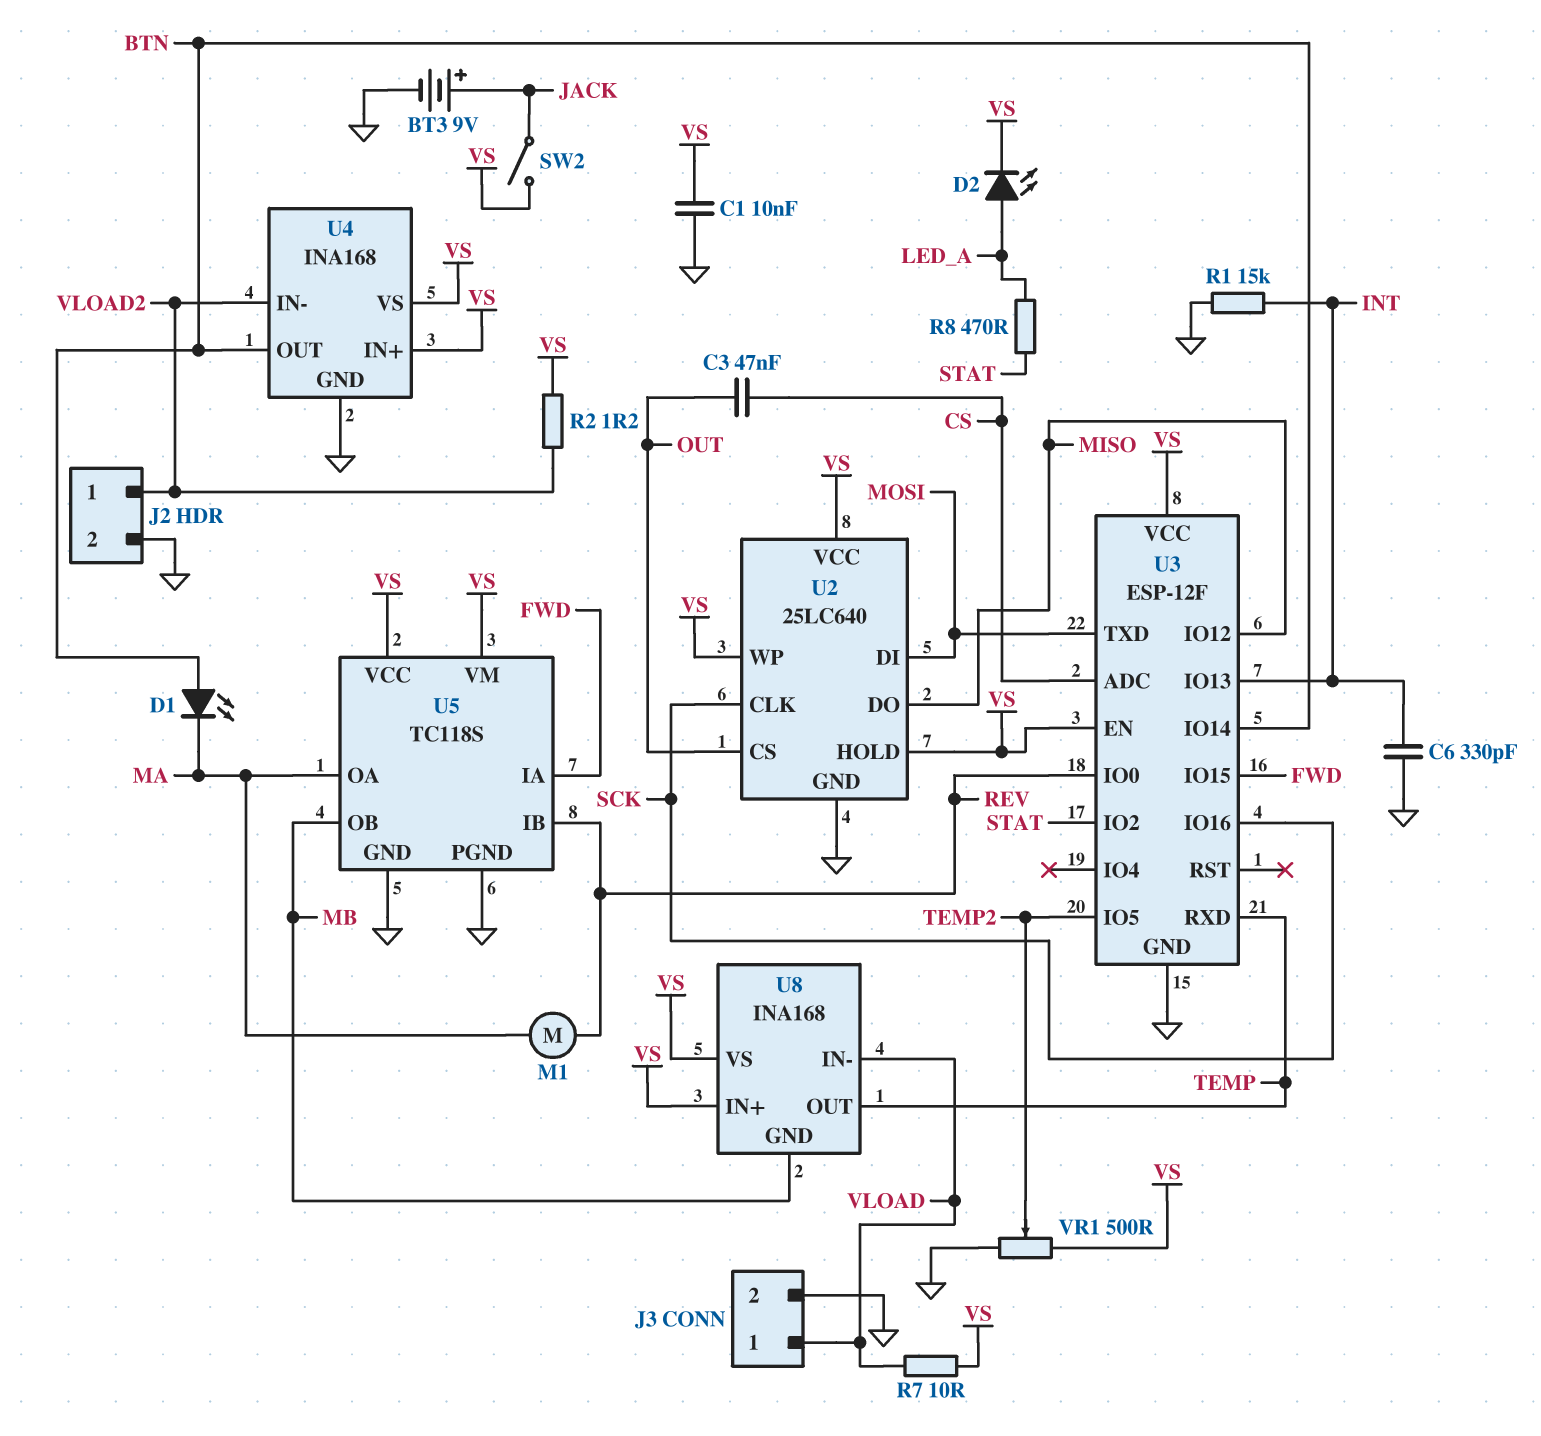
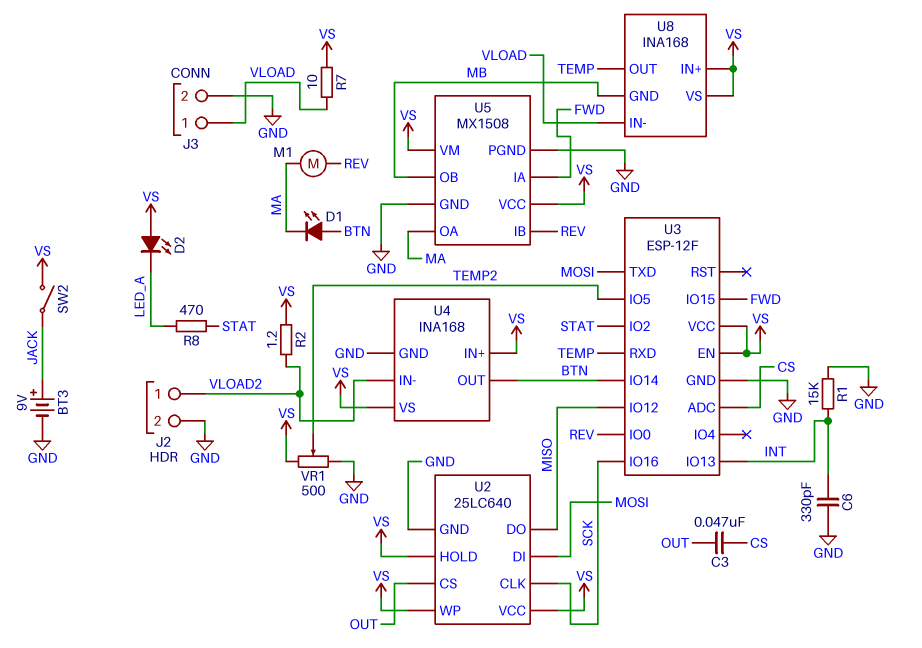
C1: 10nF (GND, VS) -> none
D2: LED (A LED_A, K VS) -> LED (A VS, K LED_A)
U5: TC118S -> MX1508

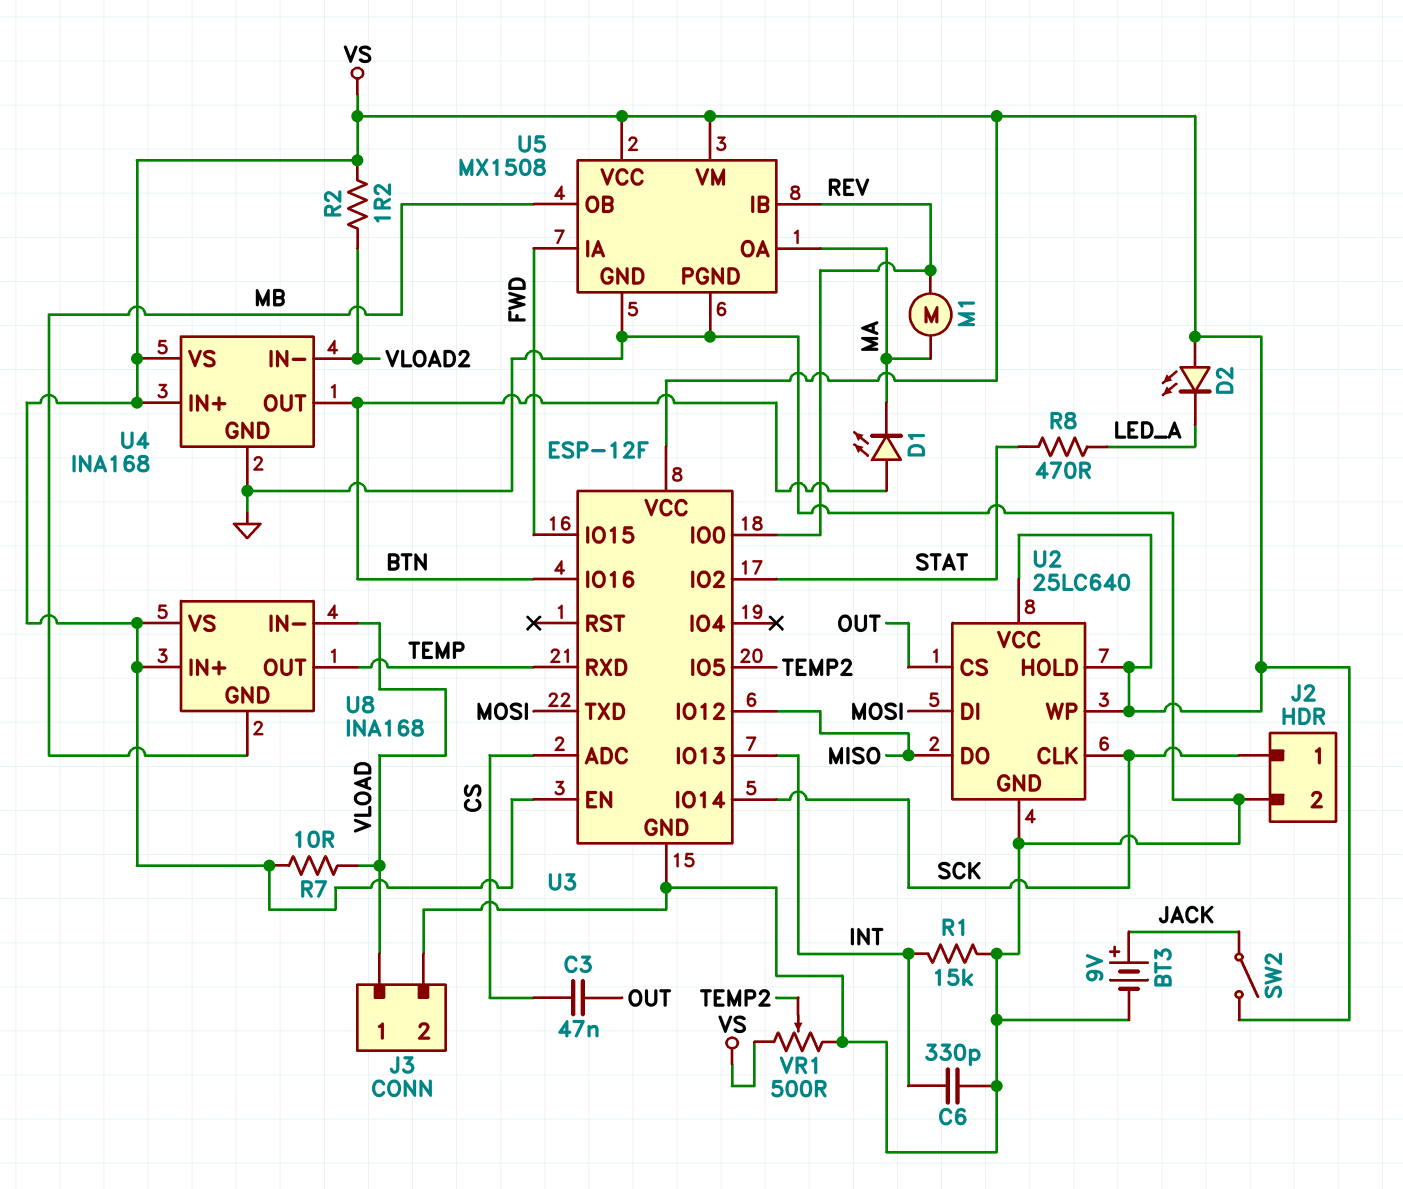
J2 pin 1: VLOAD2 -> SCK
U3 pin IO14: BTN -> SCK
U3 pin IO16: SCK -> BTN

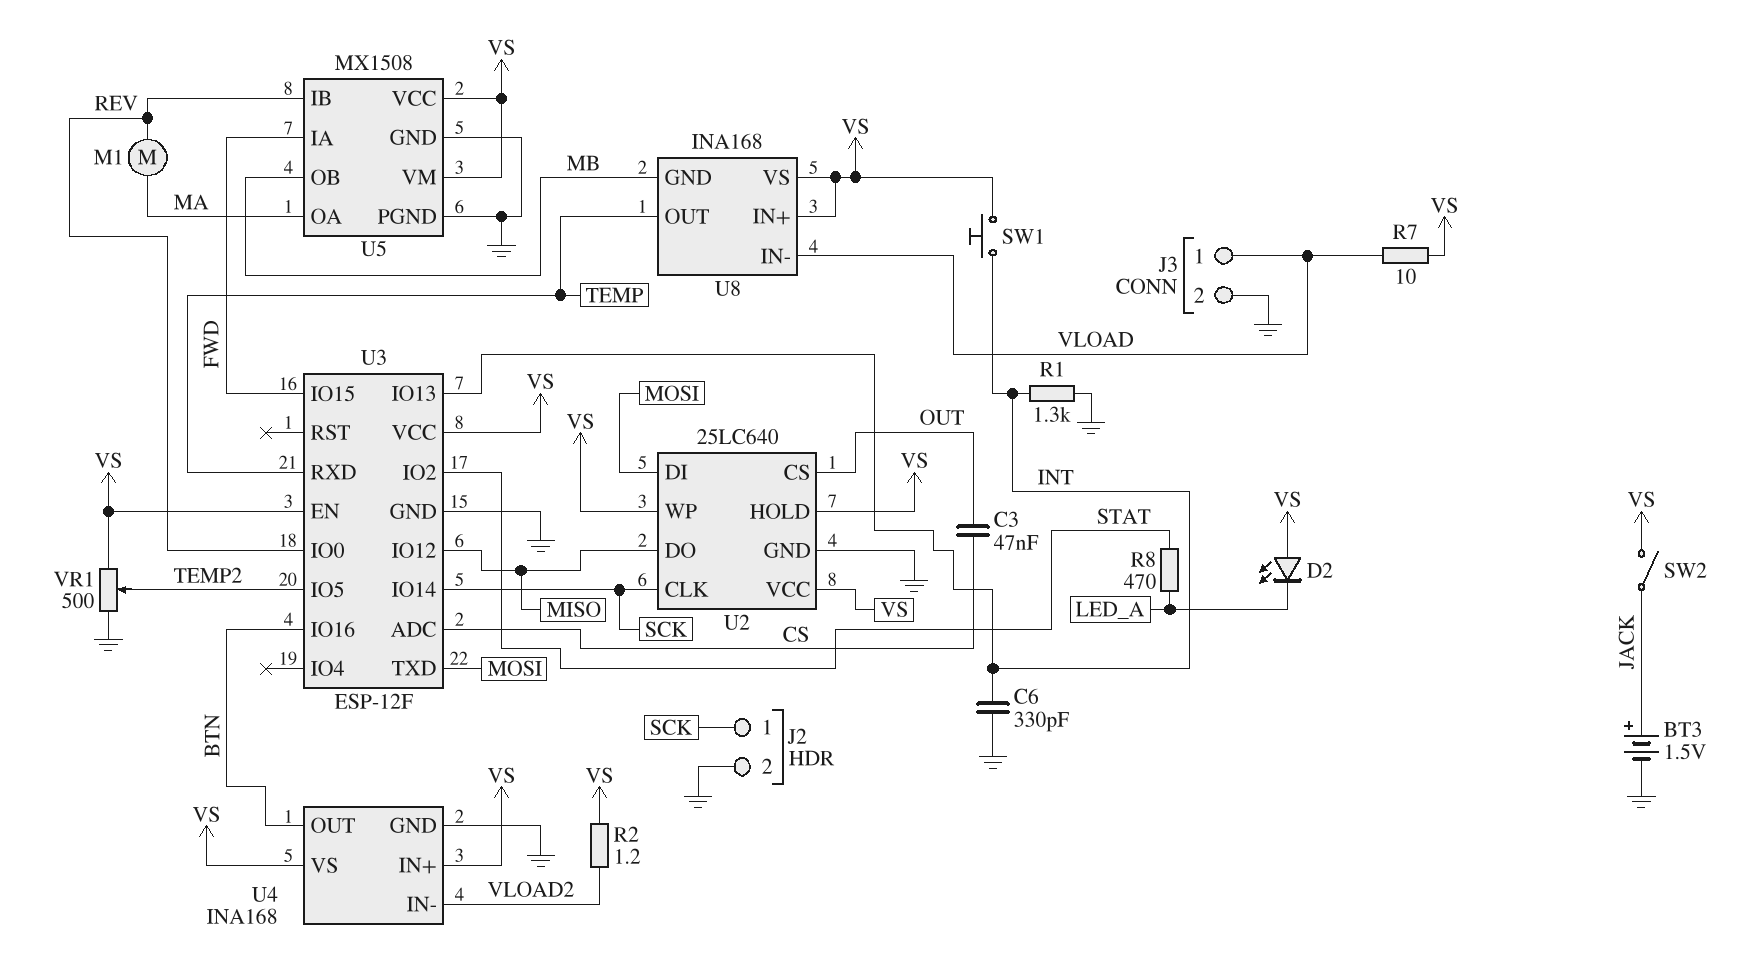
BT3: 9V (plus JACK, minus GND) -> 1.5V (plus JACK, minus GND)
D1: LED (A BTN, K MA) -> none
R1: 15k (GND, INT) -> 1.3k (GND, INT)
SW1: none -> button (INT, VS)

